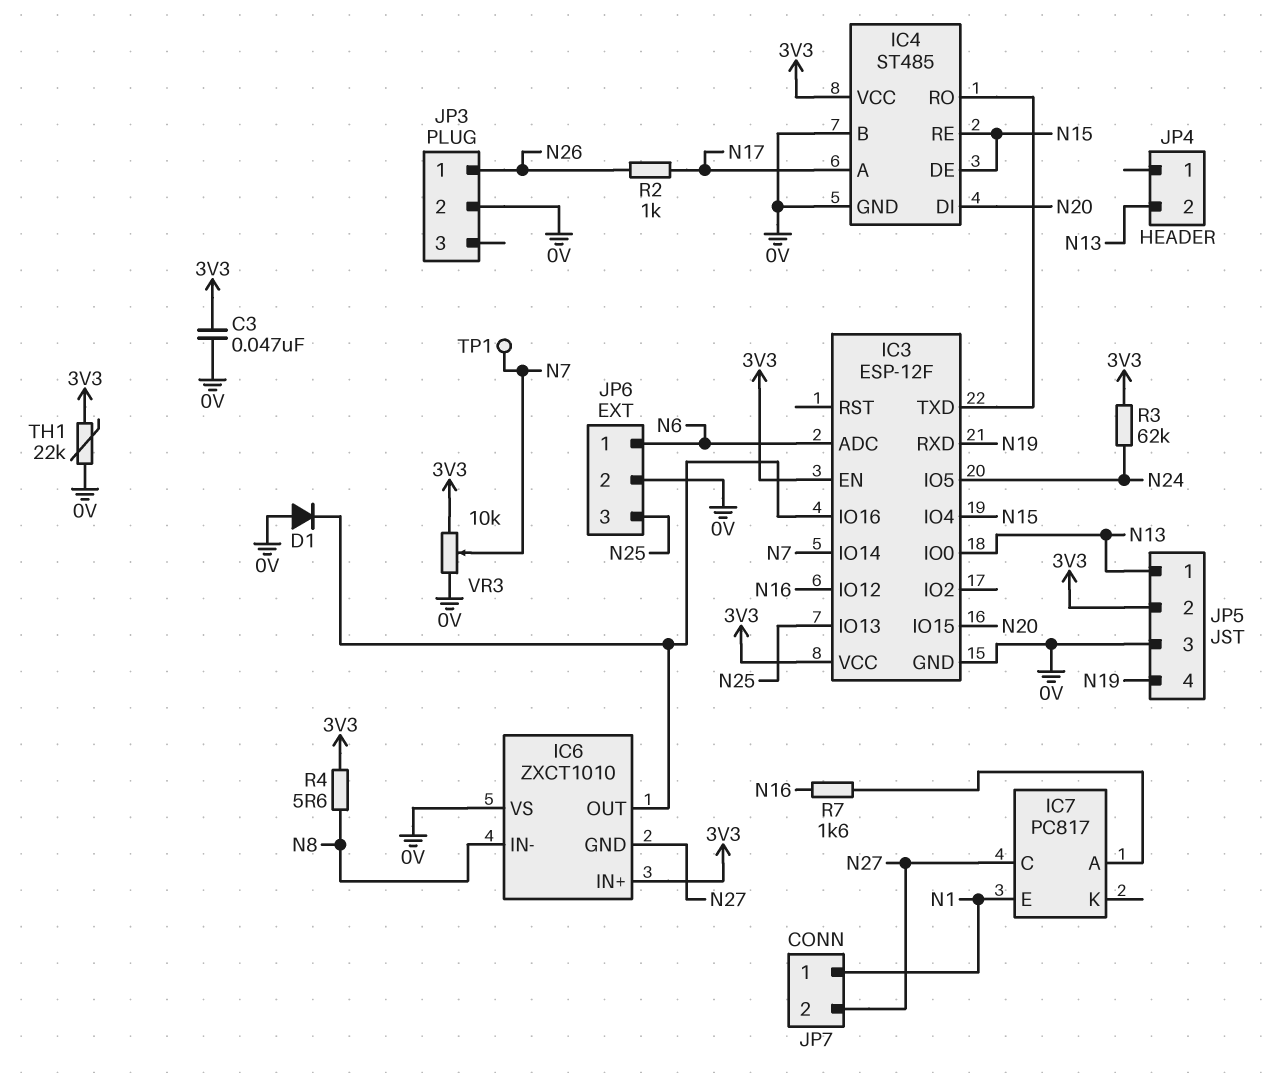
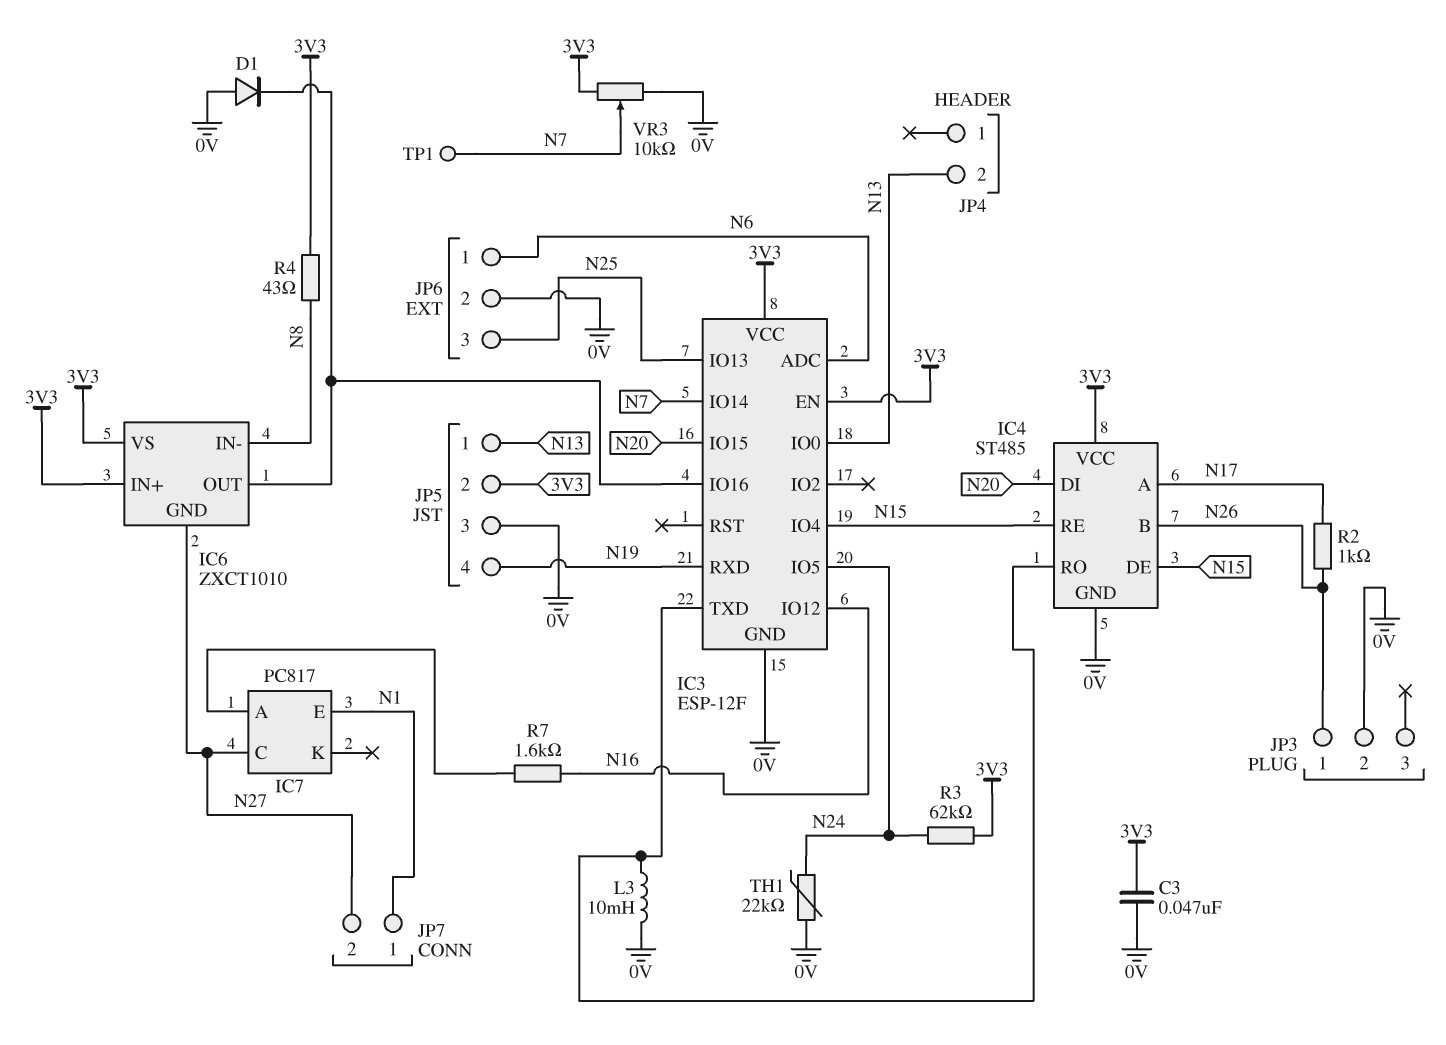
IC4 pin B: 0V -> N26
IC6 pin VS: 0V -> 3V3
L3: none -> 10mH (0V, IC3/TXD)
R4: 5.6 (3V3, N8) -> 43 (3V3, N8)
TH1: 22k (0V, 3V3) -> 22k (0V, N24)

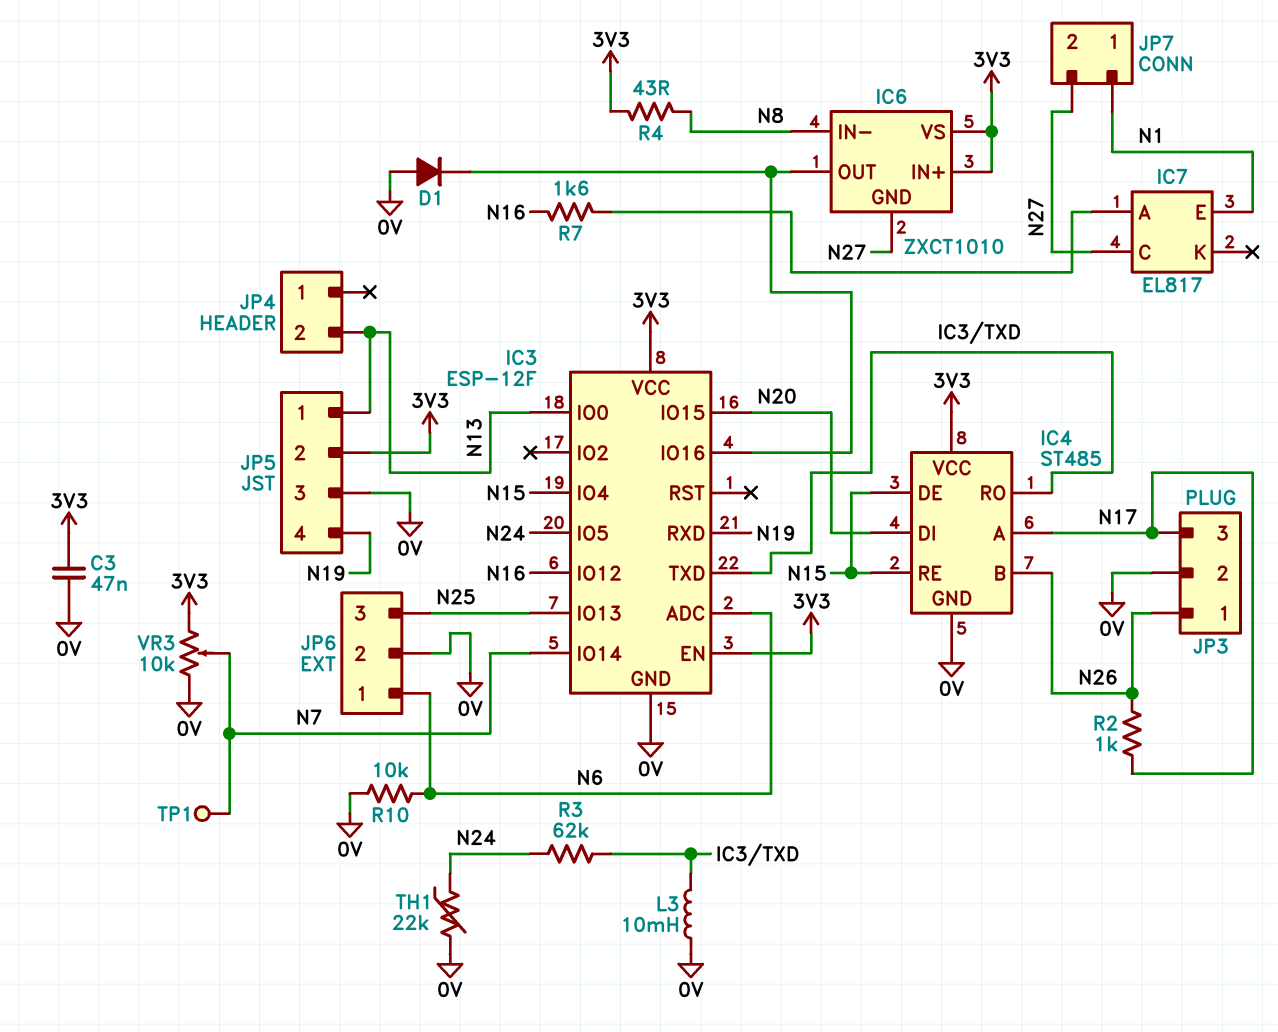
IC7: PC817 -> EL817
JP3 pin 3: none -> N17
R3: 62k (3V3, N24) -> 62k (IC3/TXD, N24)
R10: none -> 10k (0V, N6)

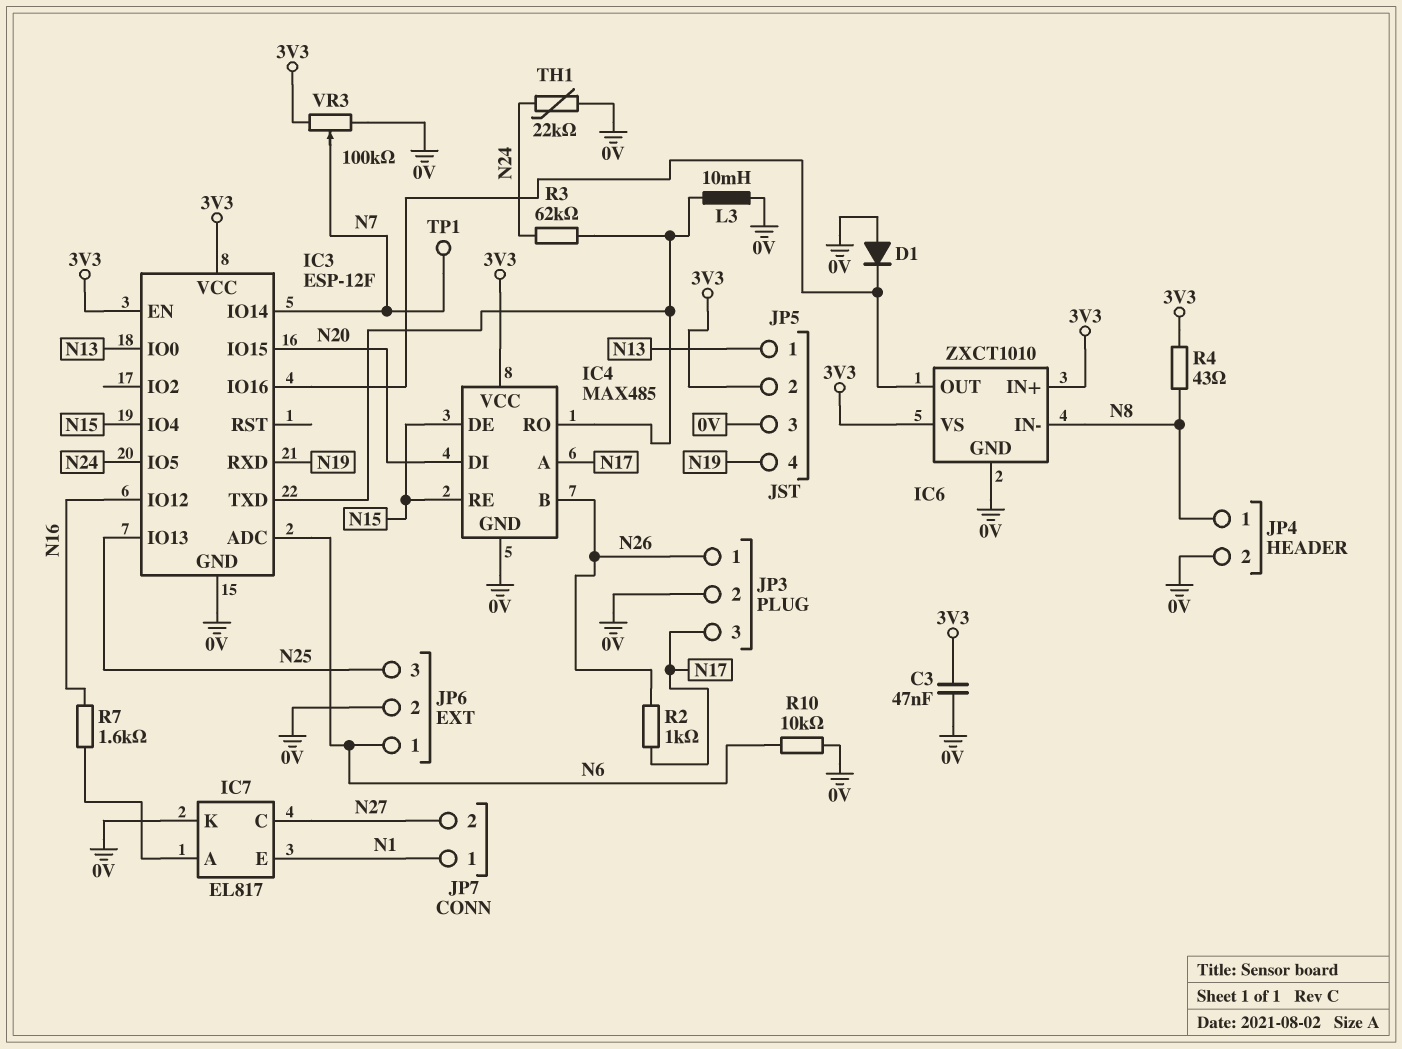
IC4: ST485 -> MAX485
IC6 pin GND: N27 -> 0V
IC7 pin K: none -> 0V
JP4 pin 1: none -> N8
JP4 pin 2: N13 -> 0V
VR3: 10k (0V, 3V3, wiper N7) -> 100k (0V, 3V3, wiper N7)

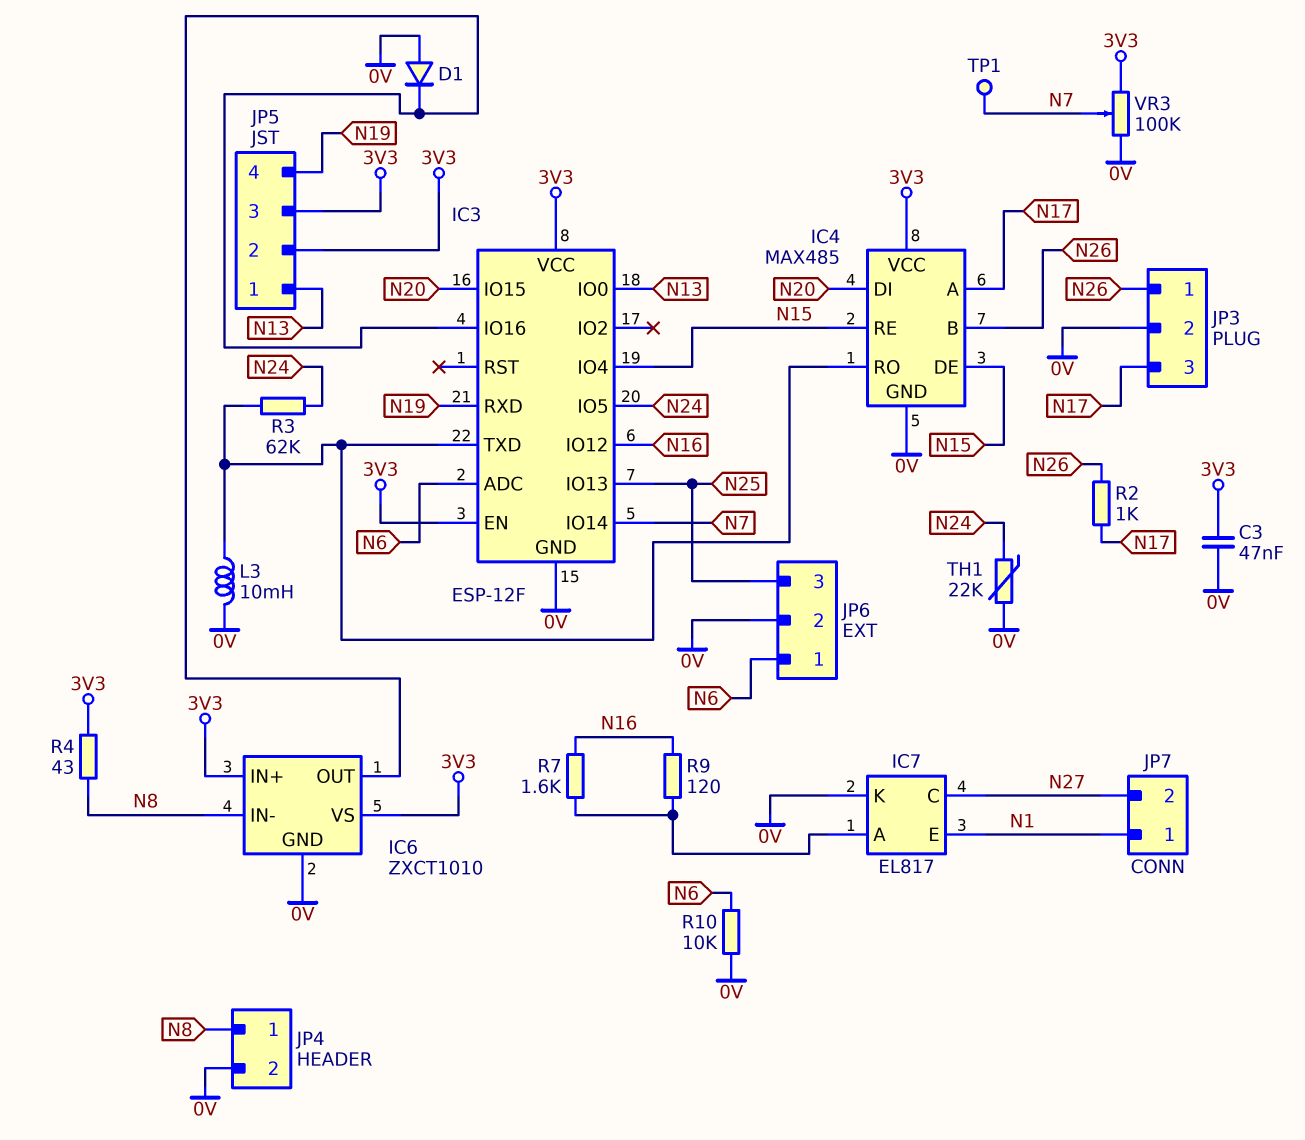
JP5 pin 3: 0V -> 3V3
R9: none -> 120 (IC7/A, N16)

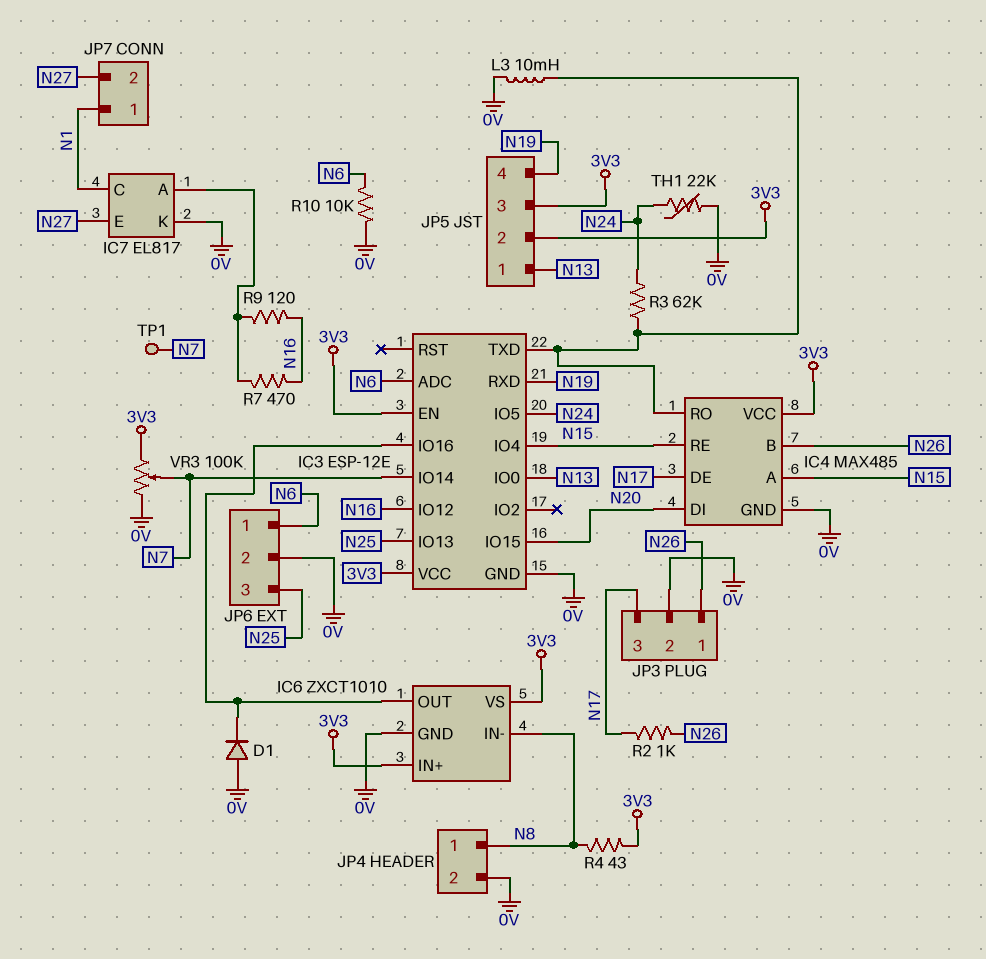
C3: 47nF (0V, 3V3) -> none
IC3: ESP-12F -> ESP-12E
IC4 pin A: N17 -> N15
IC4 pin DE: N15 -> N17
IC7 pin C: N27 -> N1
IC7 pin E: N1 -> N27
R7: 1.6k (IC7/A, N16) -> 470 (IC7/A, N16)

